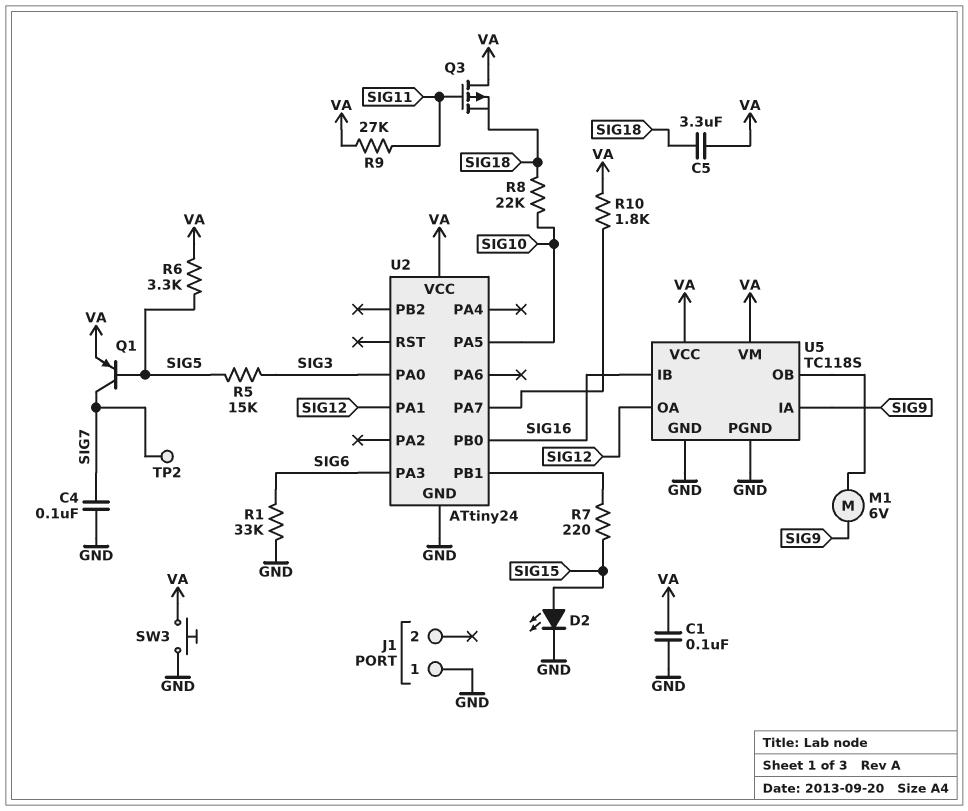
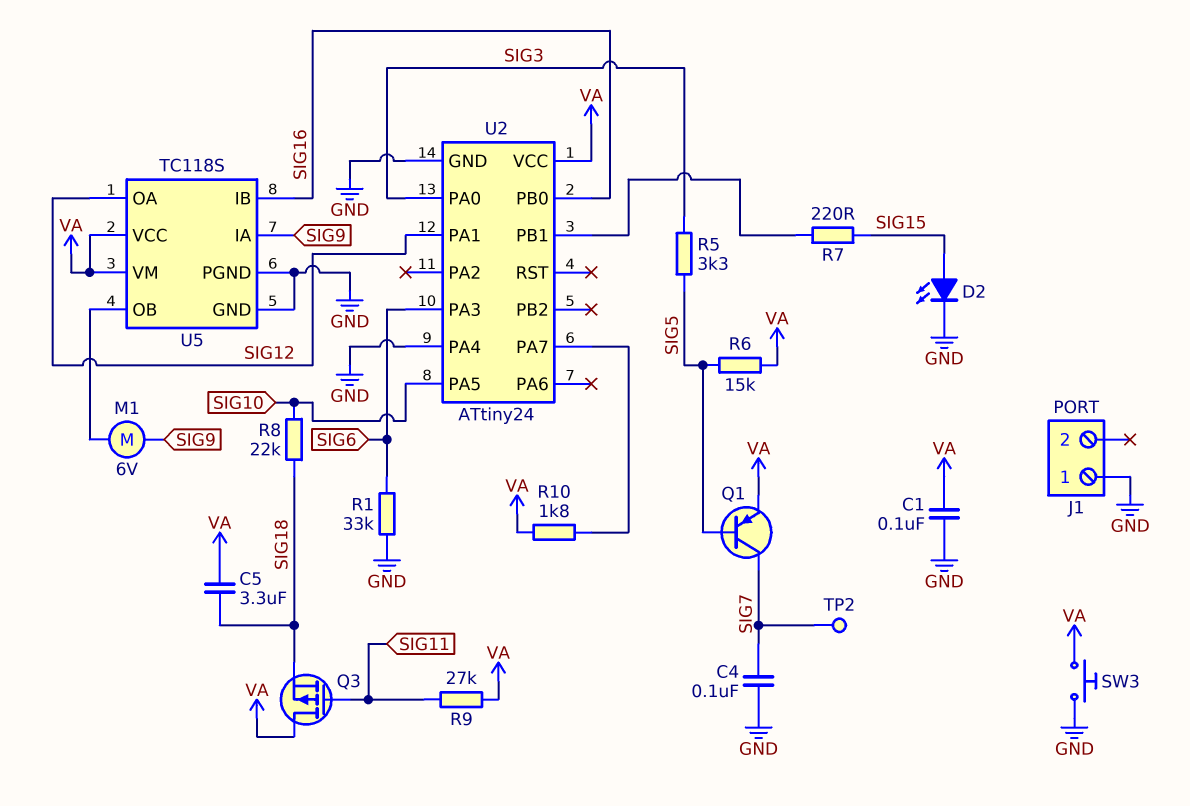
R5: 15k (SIG3, SIG5) -> 3.3k (SIG3, SIG5)
R6: 3.3k (SIG5, VA) -> 15k (SIG5, VA)
U2 pin PA4: none -> GND

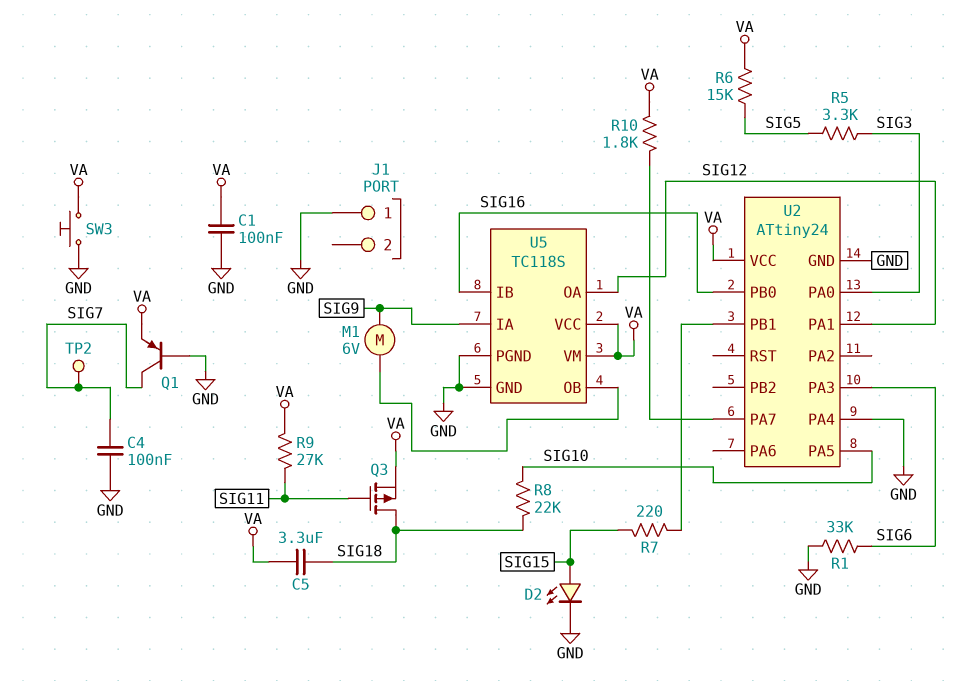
Q1: PNP (B SIG5, C SIG7, E VA) -> PNP (B GND, C SIG7, E VA)
Q3: PMOS (G SIG11, D VA, S SIG18) -> PMOS (G SIG11, D SIG18, S VA)

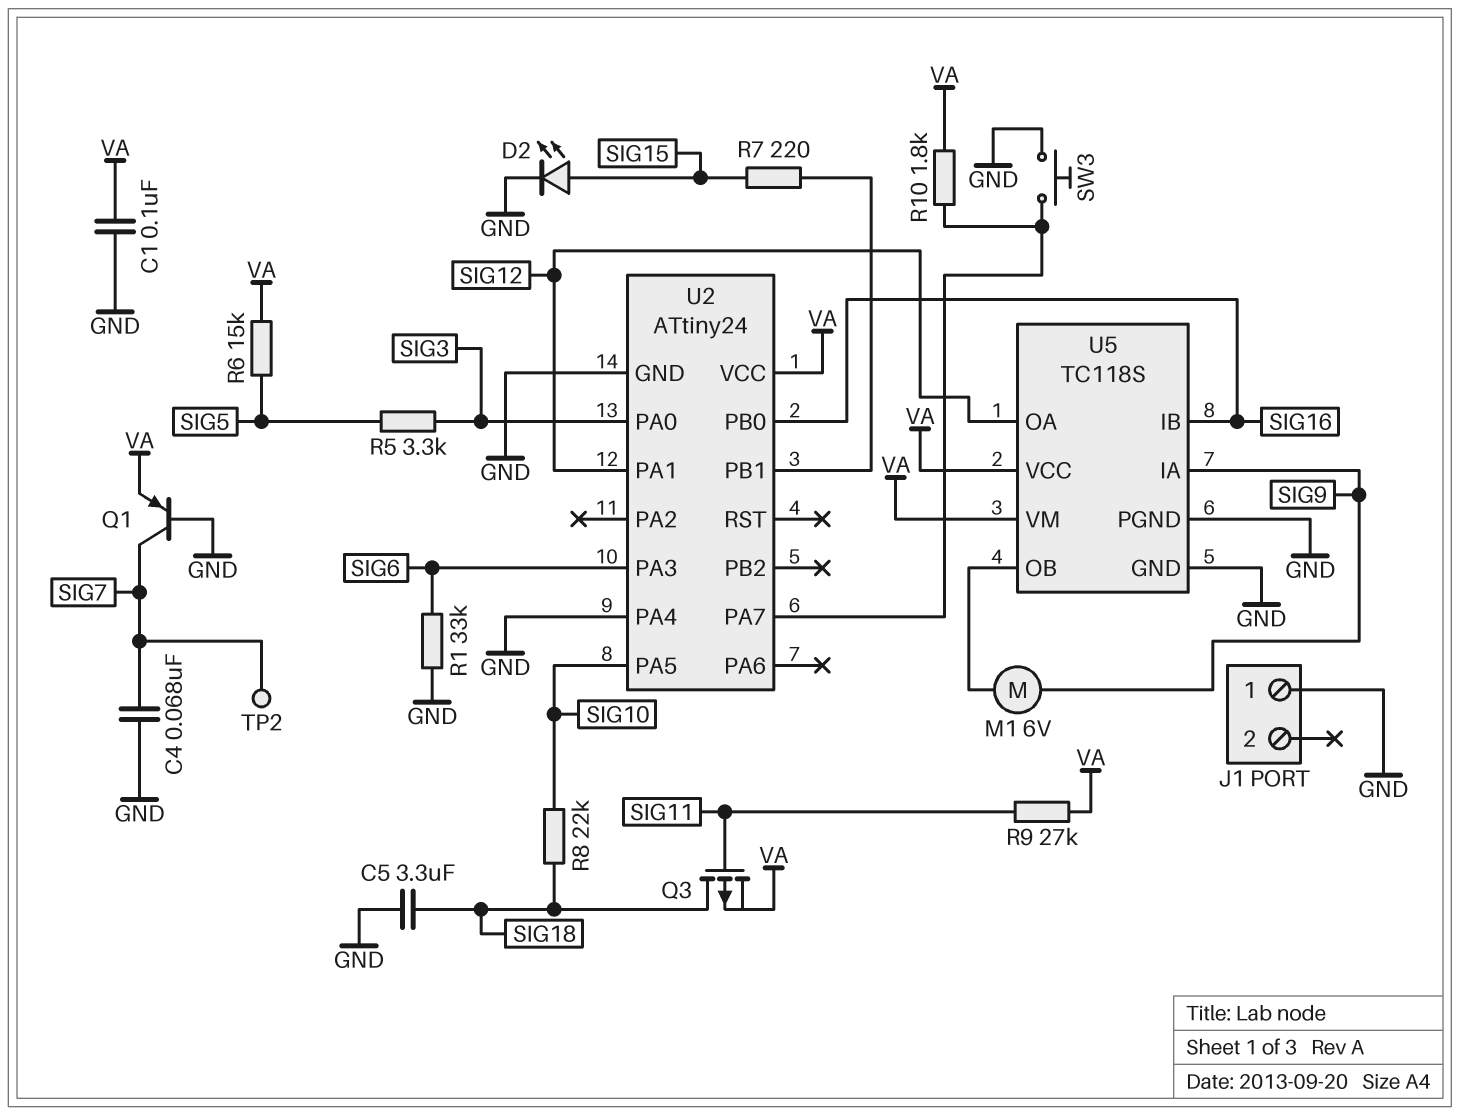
C4: 100nF (GND, SIG7) -> 68nF (GND, SIG7)
C5: 3.3uF (SIG18, VA) -> 3.3uF (GND, SIG18)
SW3: button (GND, VA) -> button (GND, U2/PA7)

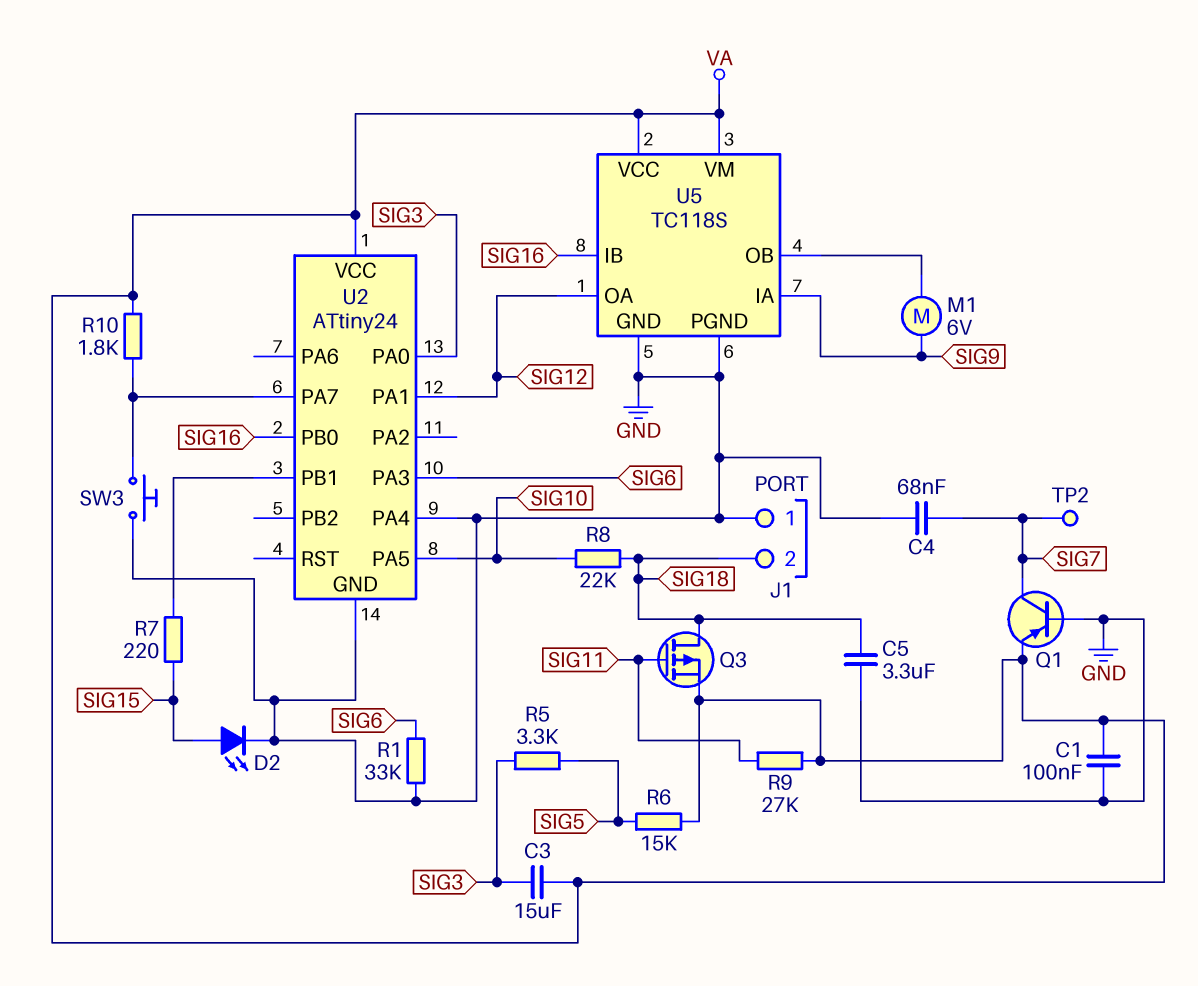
C3: none -> 15uF (SIG3, VA)
J1 pin 2: none -> SIG18

